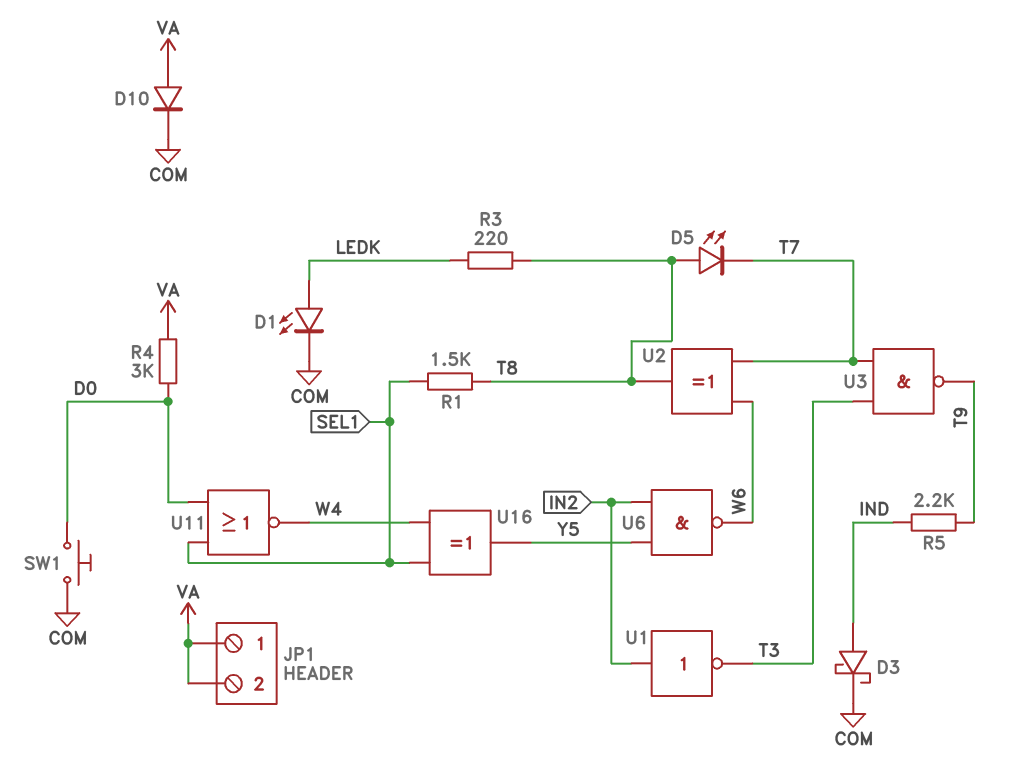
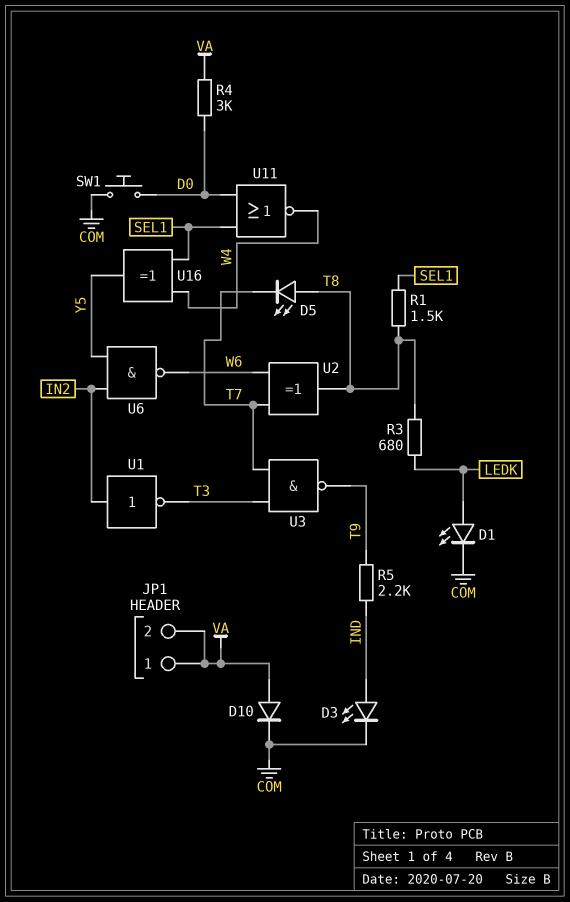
D3: schottky (A IND, K COM) -> LED (A IND, K COM)
R3: 220 (LEDK, T8) -> 680 (LEDK, T8)

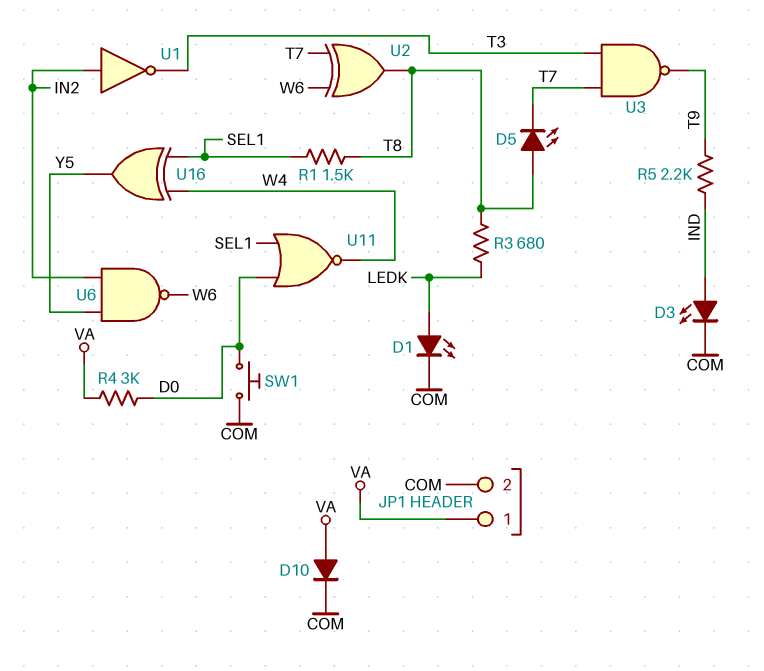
JP1 pin 2: VA -> COM

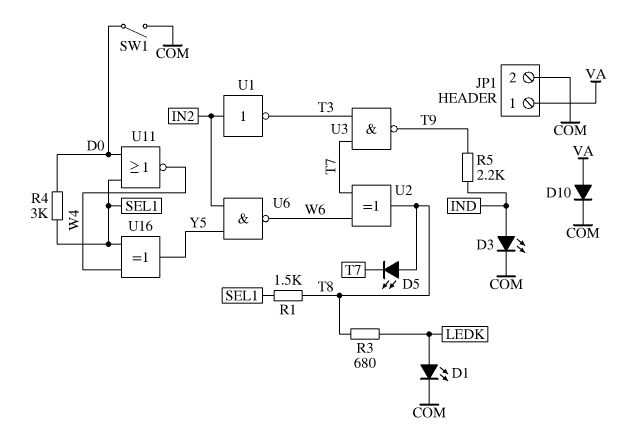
R4: 3k (D0, VA) -> 3k (D0, SEL1)
SW1: button (COM, D0) -> switch (COM, D0)

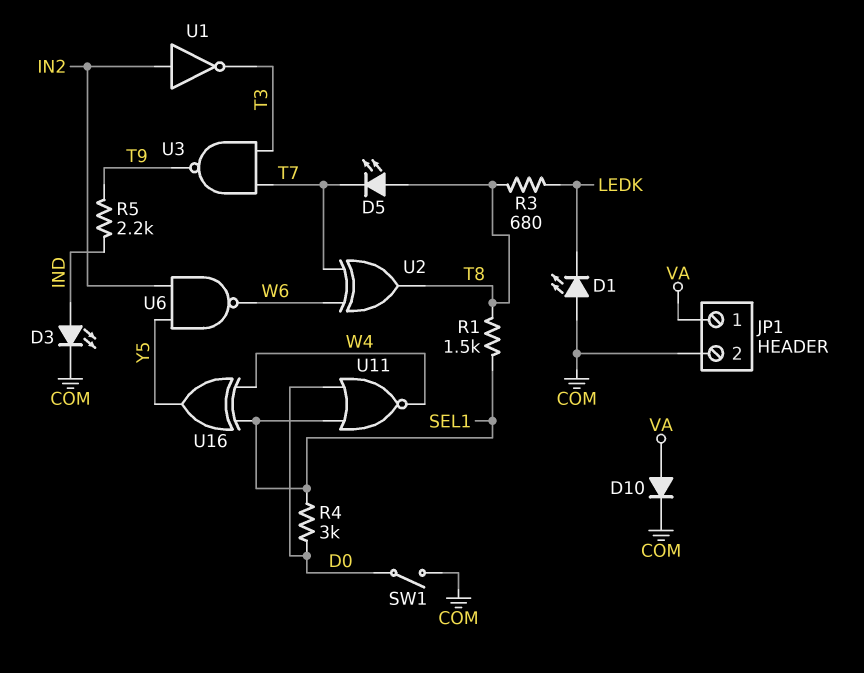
D1: LED (A LEDK, K COM) -> LED (A COM, K LEDK)

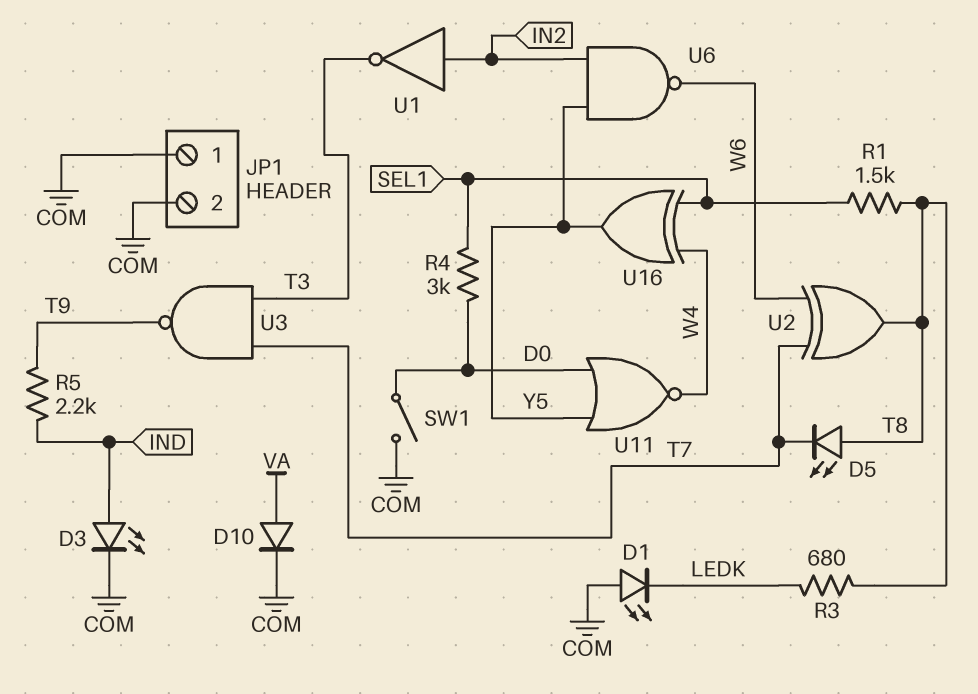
JP1 pin 1: VA -> COM
U11: NOR (in D0, in SEL1, out W4) -> NOR (in D0, in Y5, out W4)

